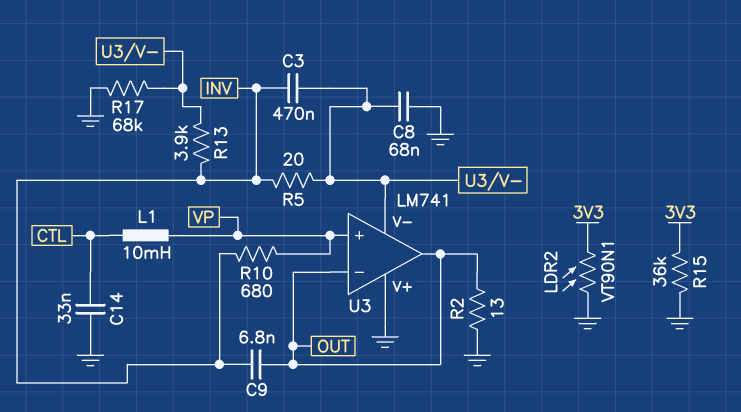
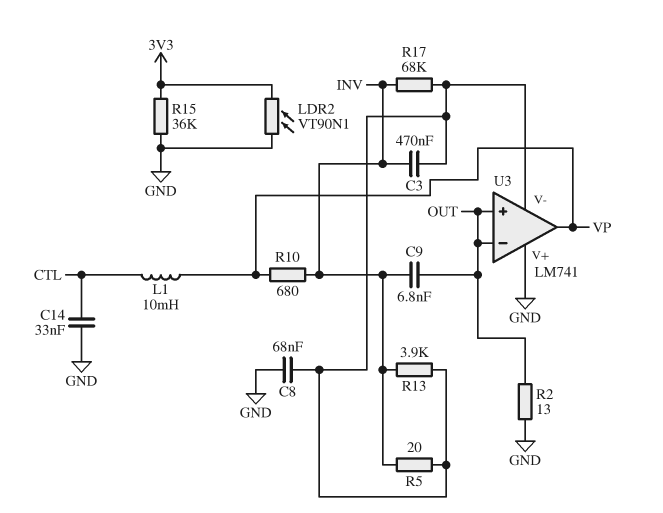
R17: 68k (GND, U3/V-) -> 68k (INV, U3/V-)
U3 pin in+: VP -> OUT
U3 pin out: OUT -> VP

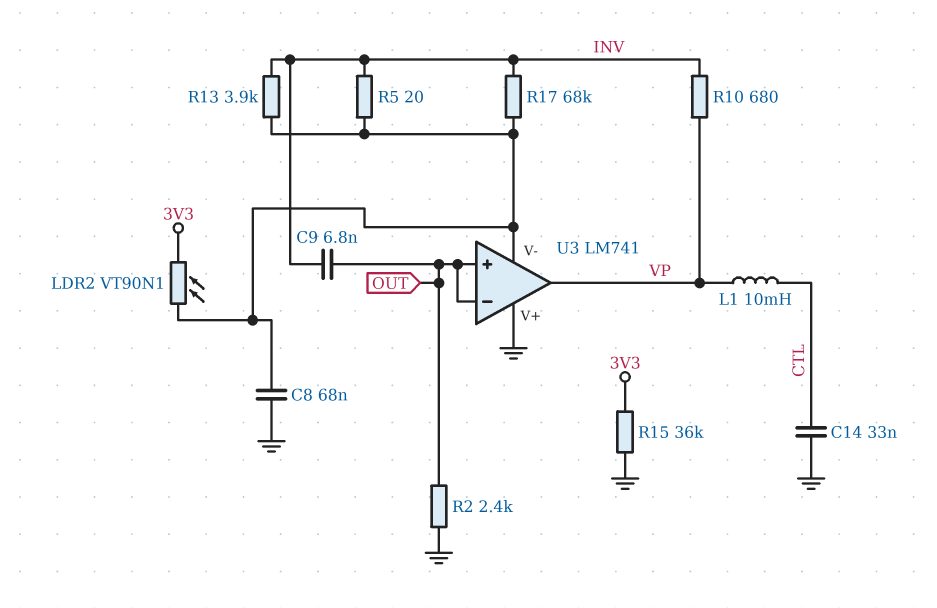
C3: 470nF (INV, U3/V-) -> none
LDR2: VT90N1 (3V3, GND) -> VT90N1 (3V3, U3/V-)
R2: 13 (GND, OUT) -> 2.4k (GND, OUT)

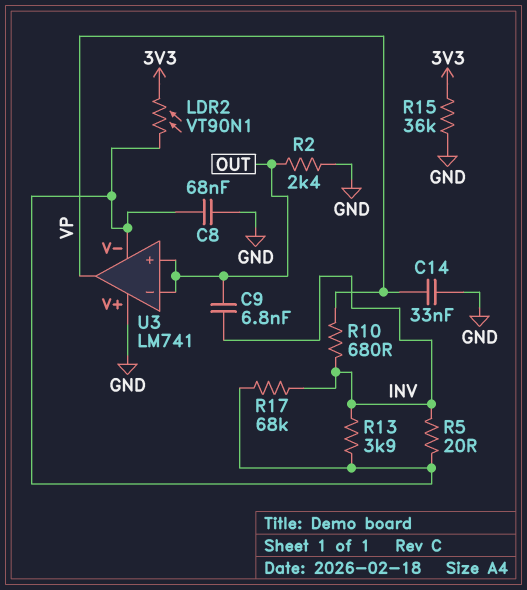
C14: 33nF (CTL, GND) -> 33nF (GND, VP)
L1: 10mH (CTL, VP) -> none

